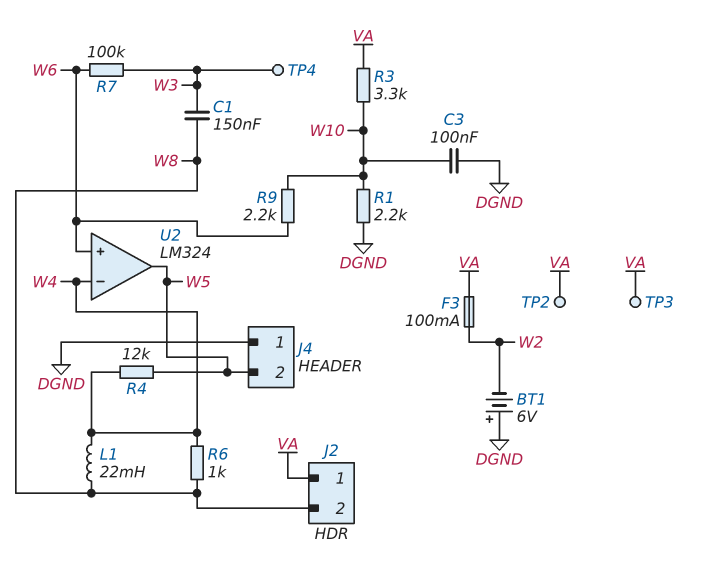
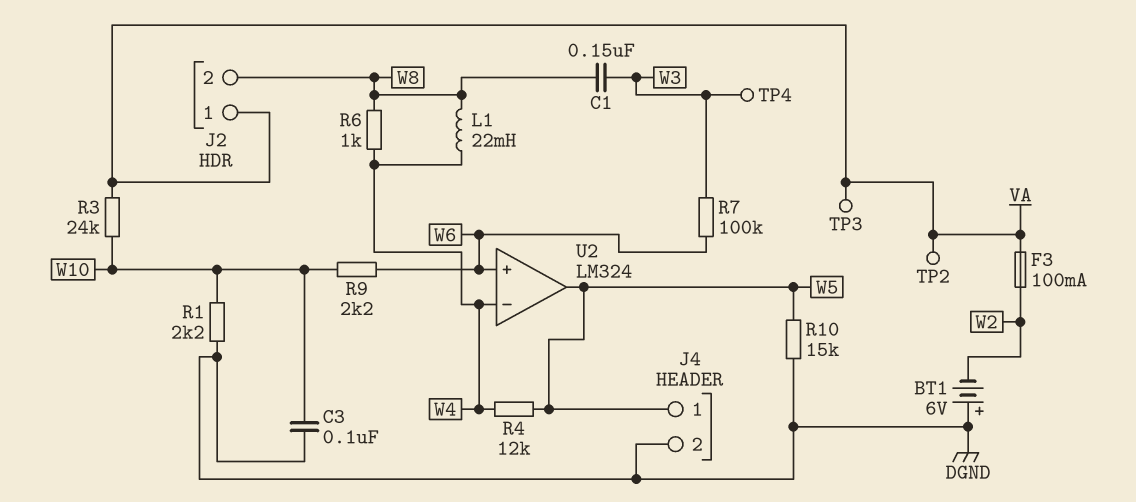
J4 pin 1: DGND -> W5
J4 pin 2: W5 -> DGND
R3: 3.3k (VA, W10) -> 24k (VA, W10)
R10: none -> 15k (DGND, W5)

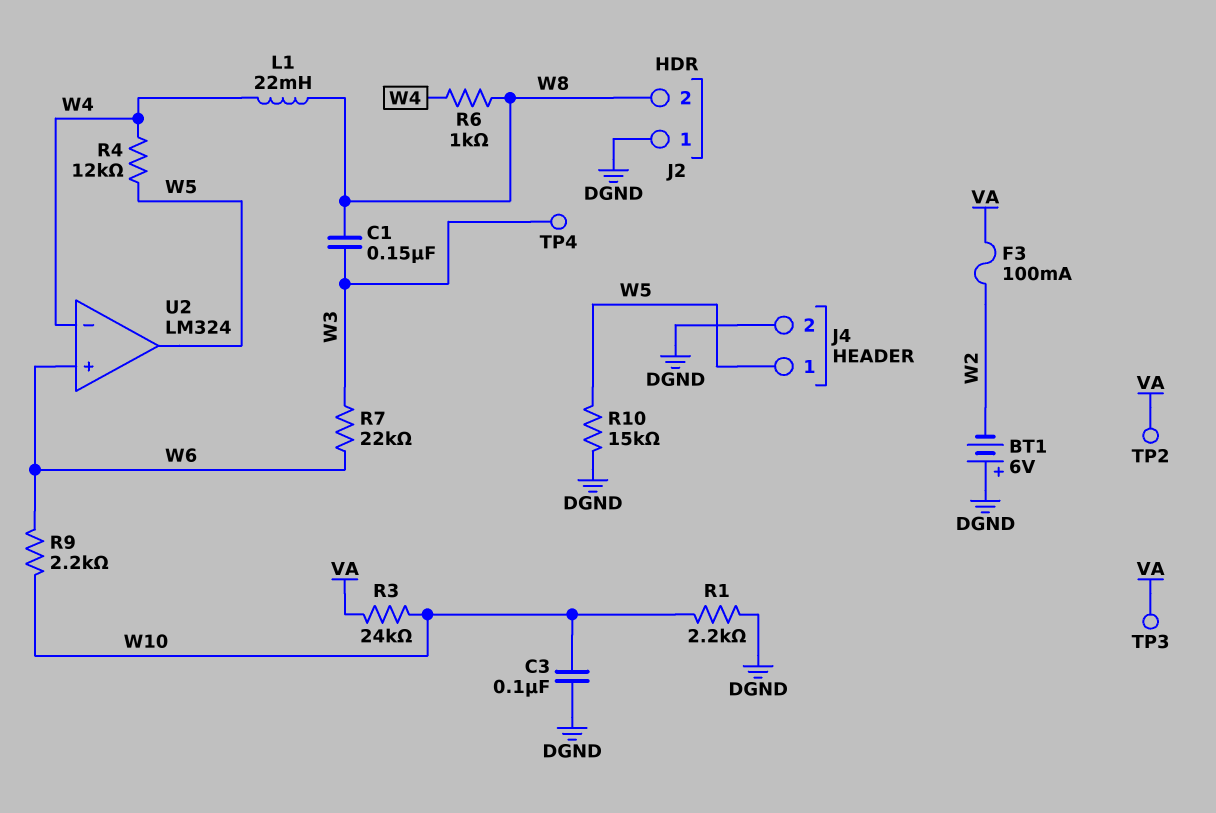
J2 pin 1: VA -> DGND
R7: 100k (W3, W6) -> 22k (W3, W6)

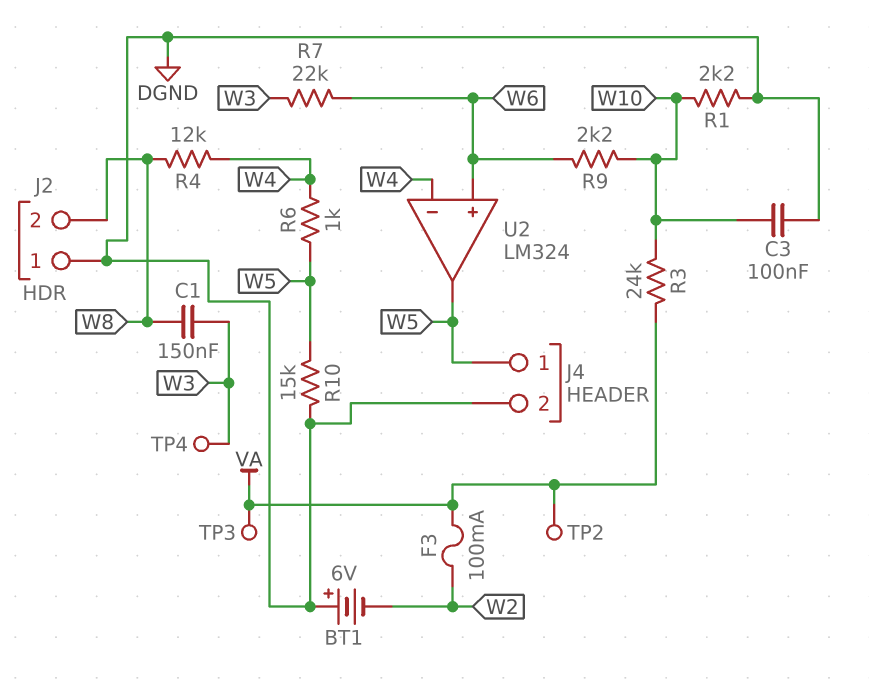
L1: 22mH (W4, W8) -> none
R4: 12k (W4, W5) -> 12k (W4, W8)
R6: 1k (W4, W8) -> 1k (W4, W5)

